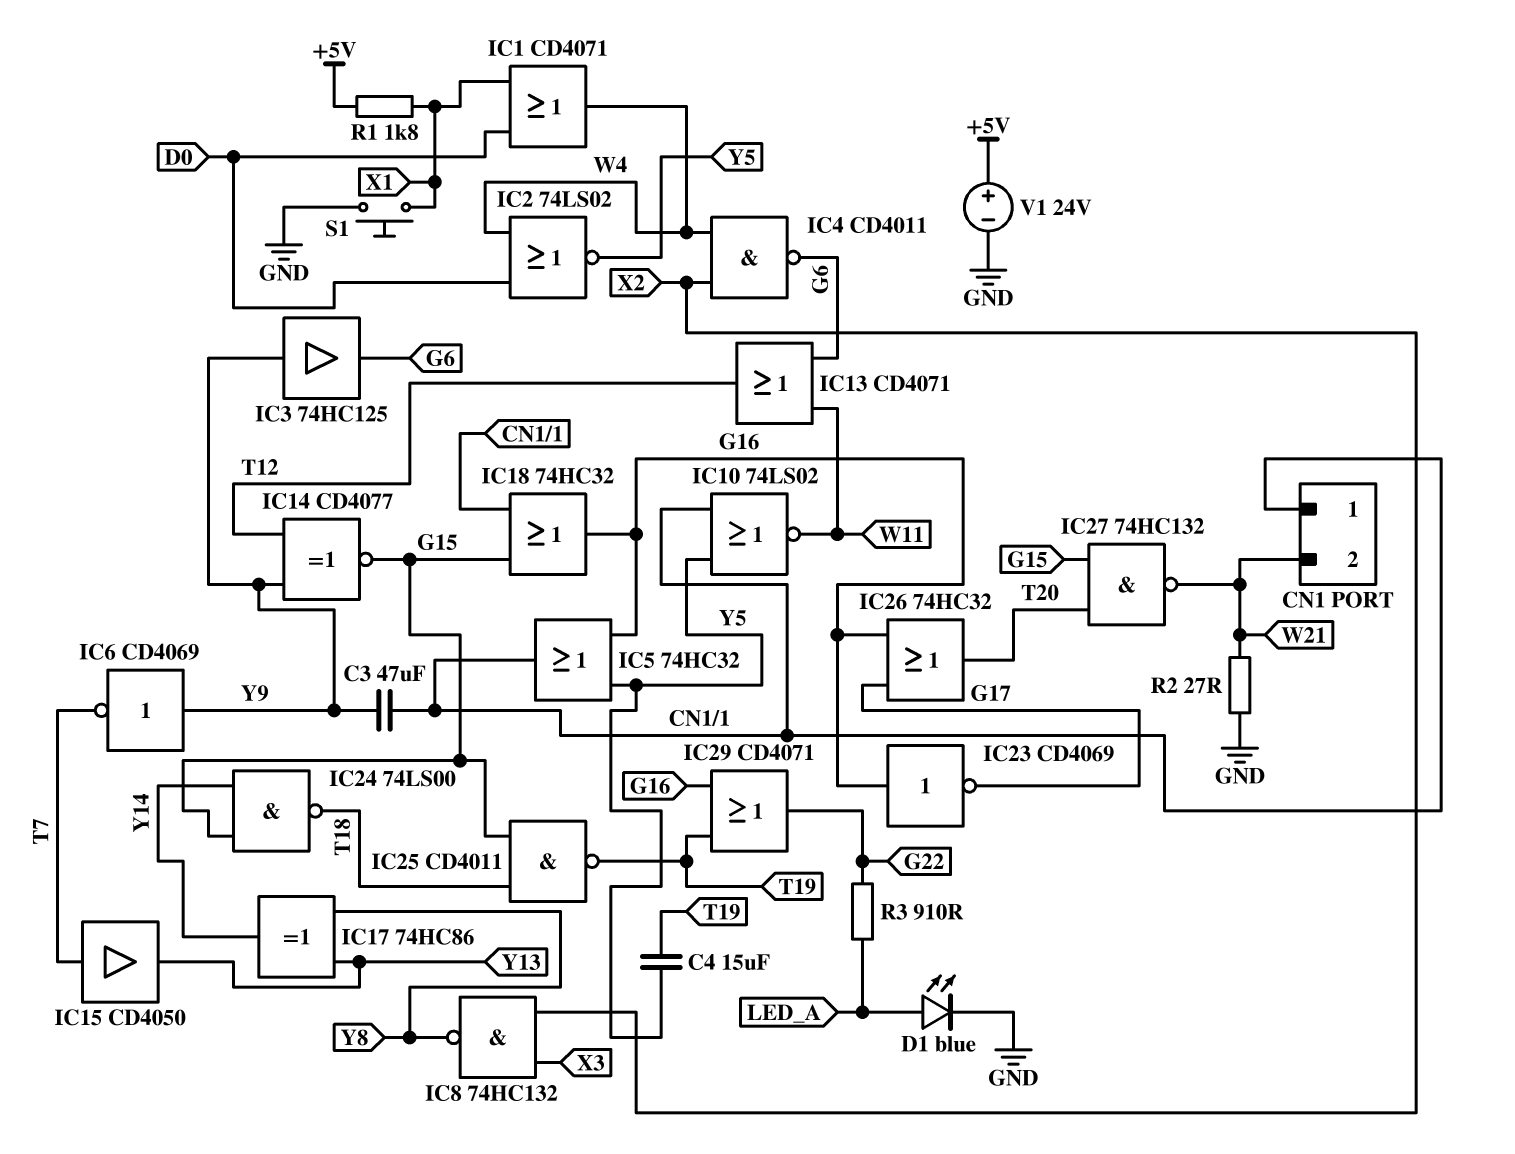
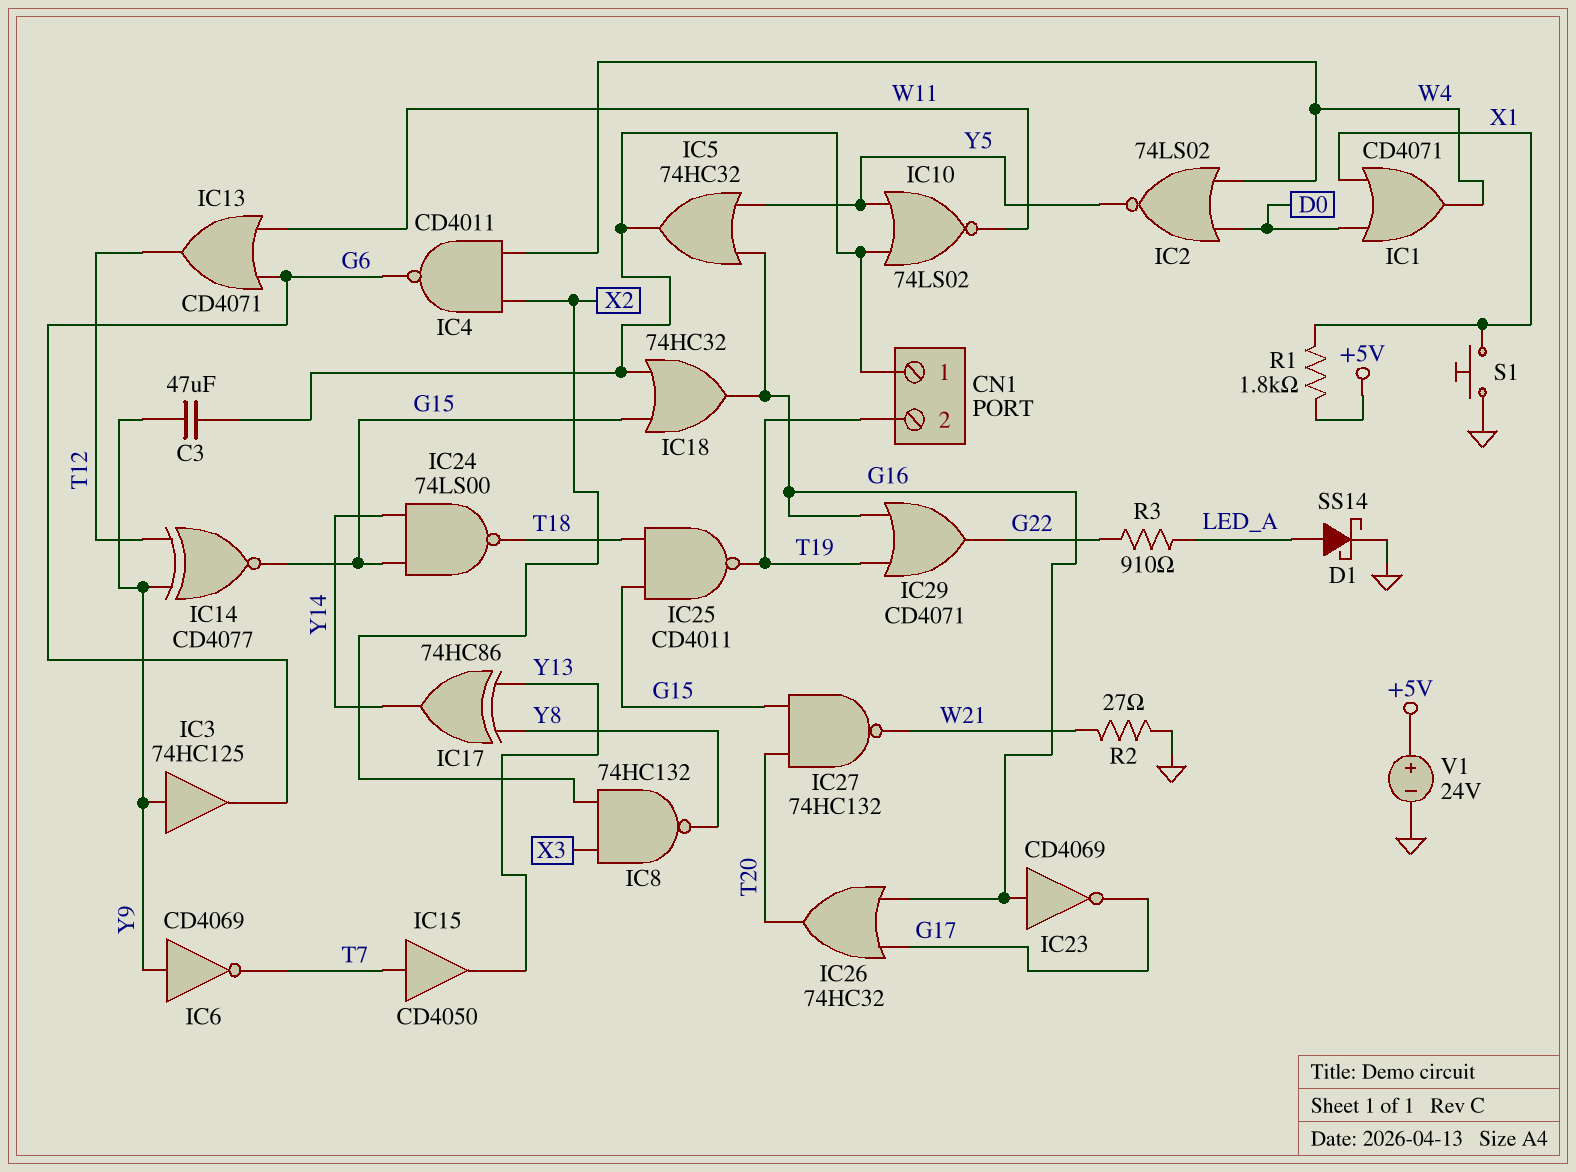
C4: 15uF (T19, Y5) -> none
CN1 pin 2: W21 -> T19
D1: LED blue (A LED_A, K GND) -> schottky SS14 (A LED_A, K GND)

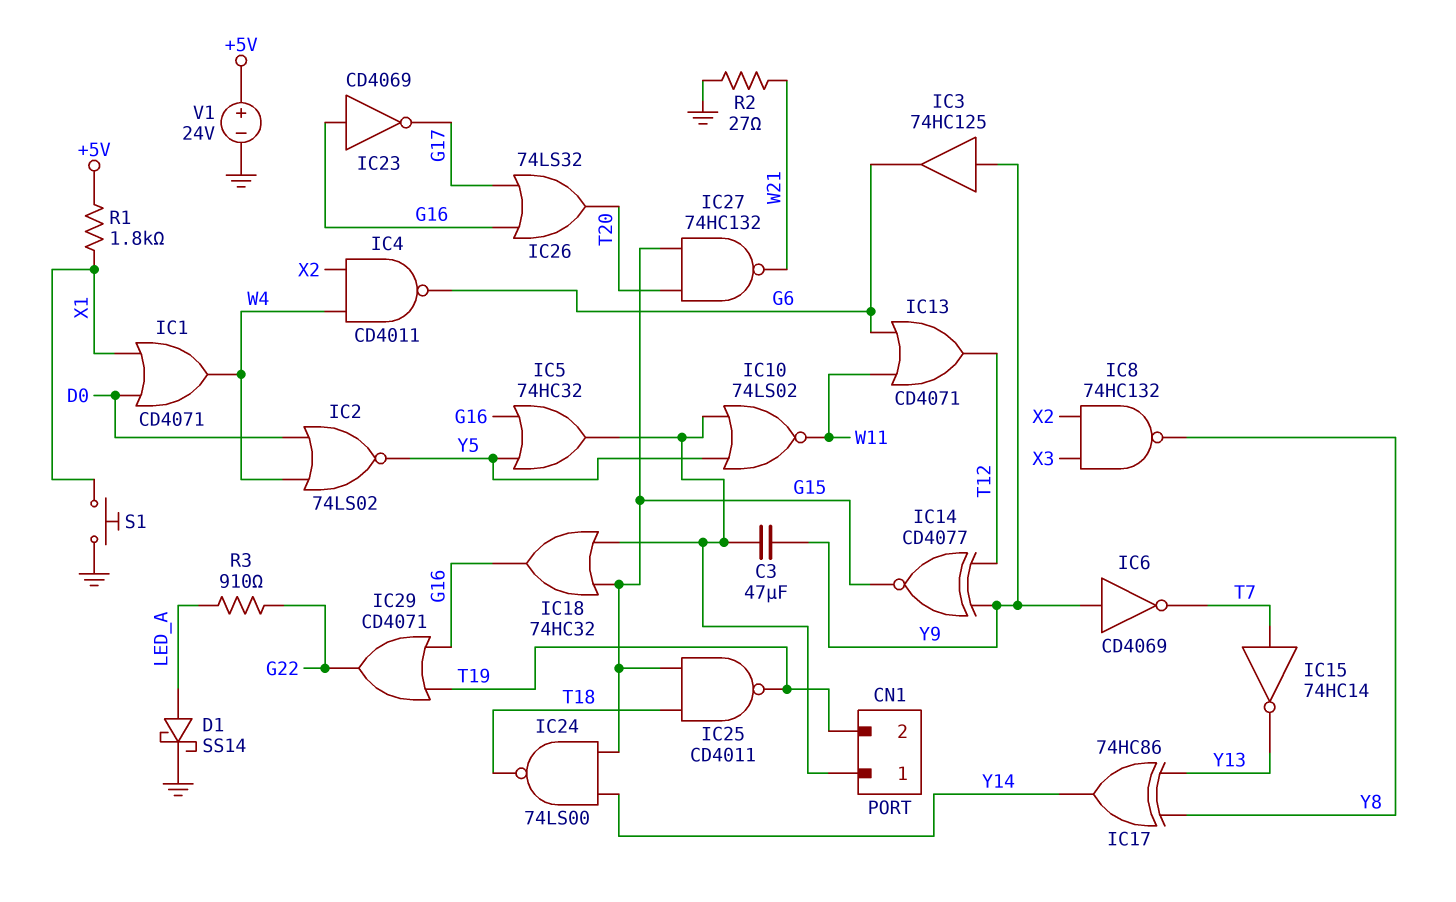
IC15: buffer CD4050 (in T7, out Y13) -> NOT 74HC14 (in T7, out Y13)
IC26: OR 74HC32 (in G16, in G17, out T20) -> OR 74LS32 (in G16, in G17, out T20)

